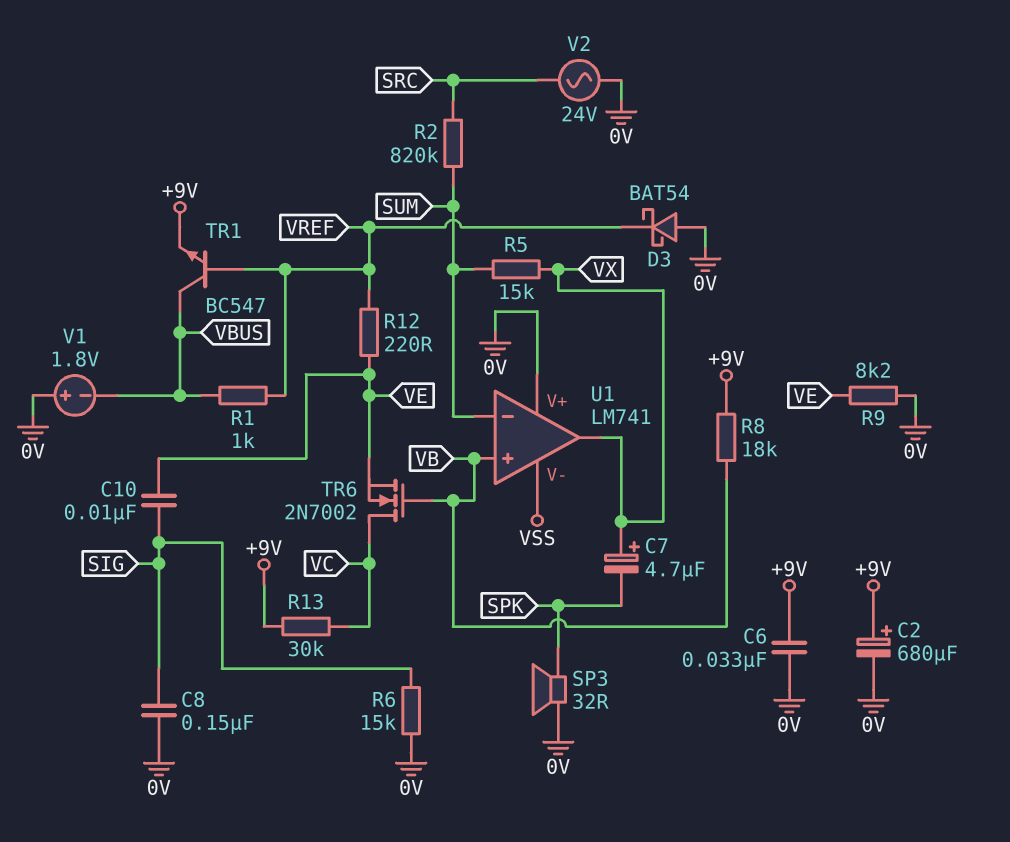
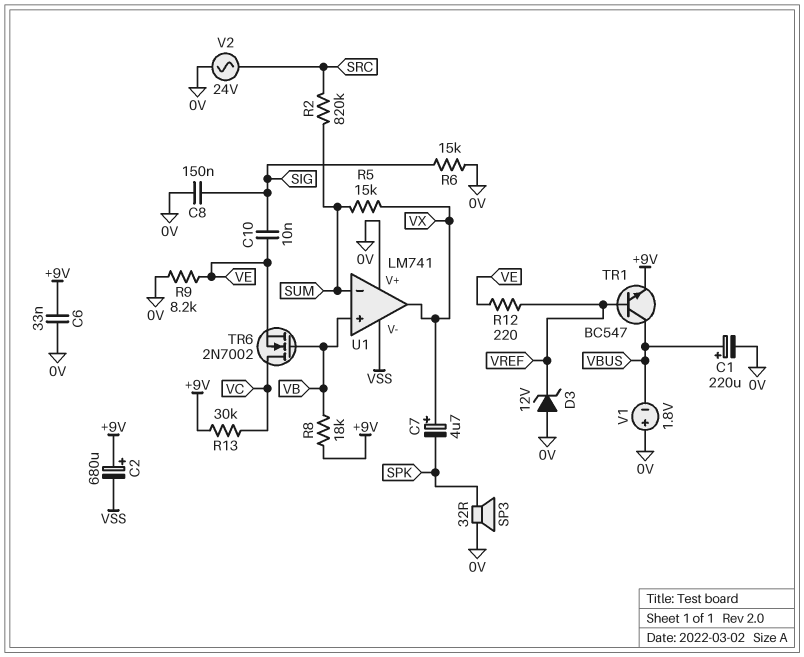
C1: none -> 220uF (plus VBUS, minus 0V)
C2: 680uF (plus +9V, minus 0V) -> 680uF (plus +9V, minus VSS)
D3: schottky BAT54 (A 0V, K VREF) -> zener 12V (A 0V, K VREF)
R1: 1k (VBUS, VREF) -> none

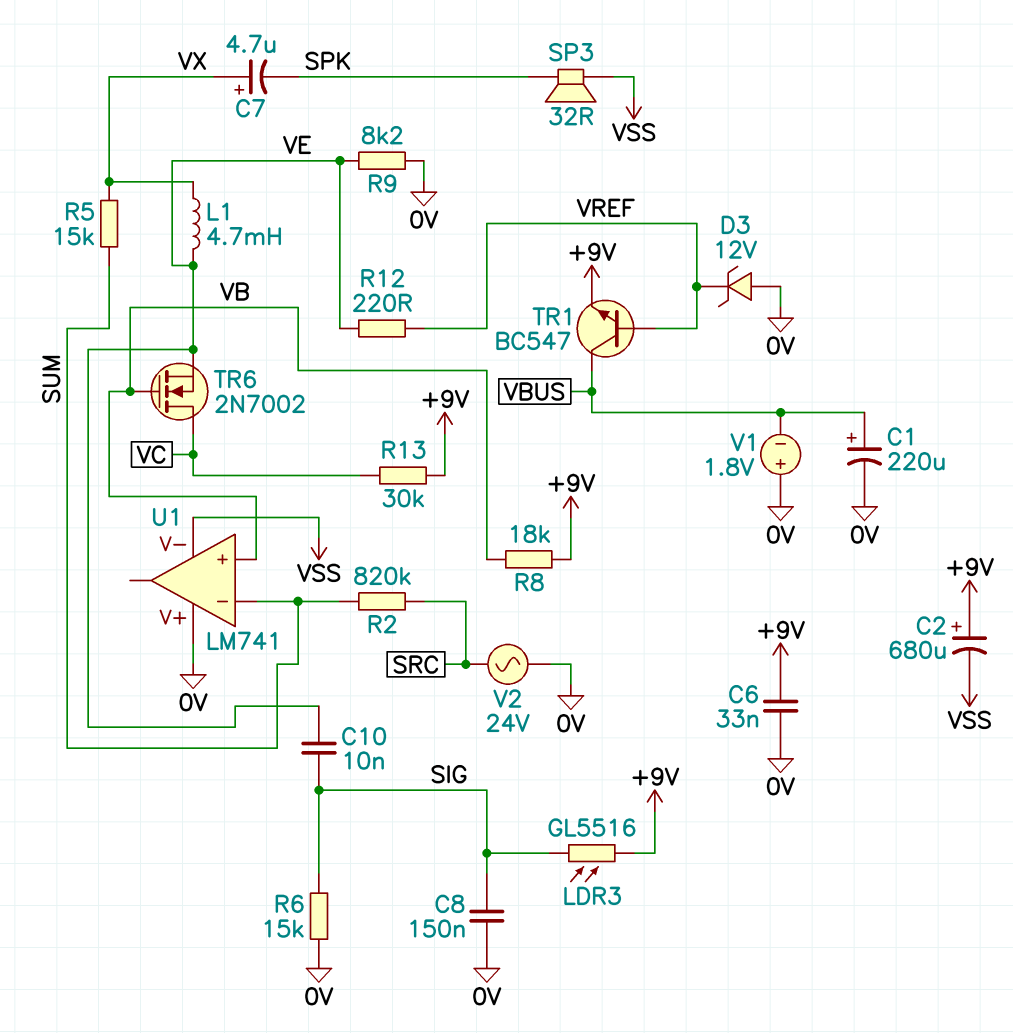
L1: none -> 4.7mH (VE, VX)
LDR3: none -> GL5516 (+9V, SIG)
SP3: speaker 32R (0V, SPK) -> speaker 32R (SPK, VSS)
U1 pin out: VX -> none

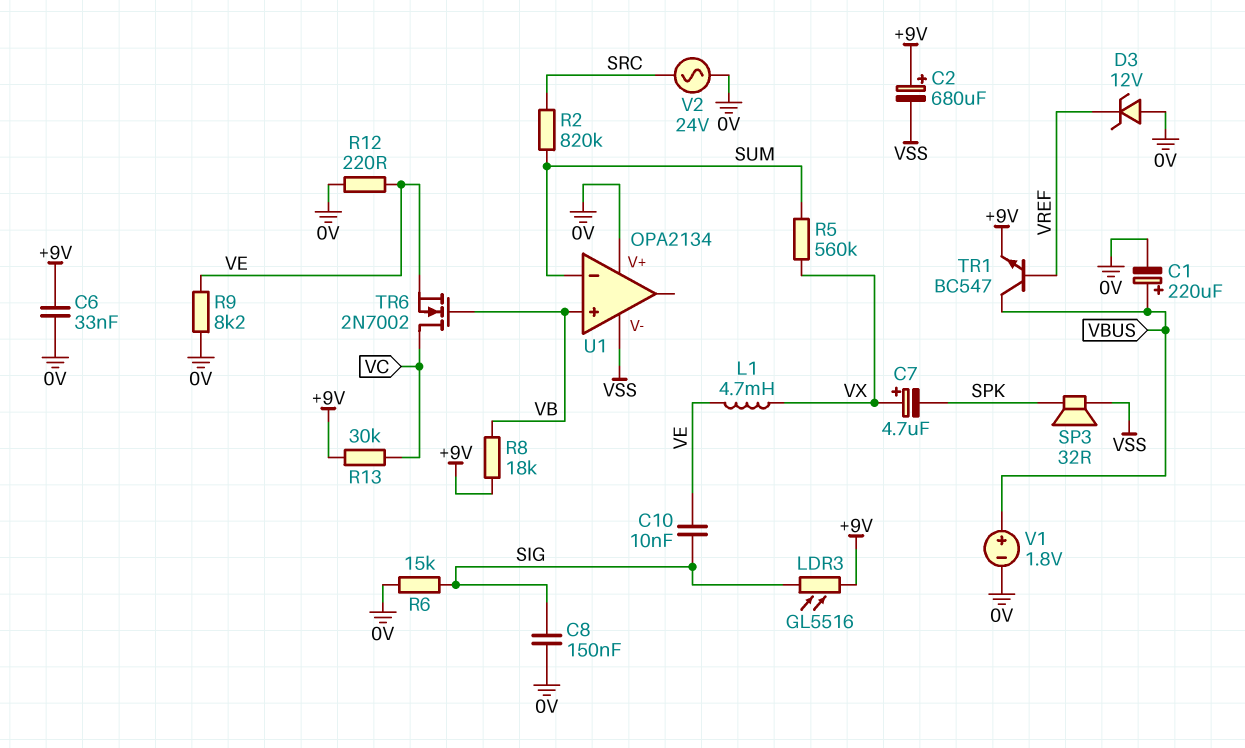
R5: 15k (SUM, VX) -> 560k (SUM, VX)
R12: 220 (VE, VREF) -> 220 (0V, VE)
U1: LM741 -> OPA2134
V1: 1.8V (plus 0V, minus VBUS) -> 1.8V (plus VBUS, minus 0V)

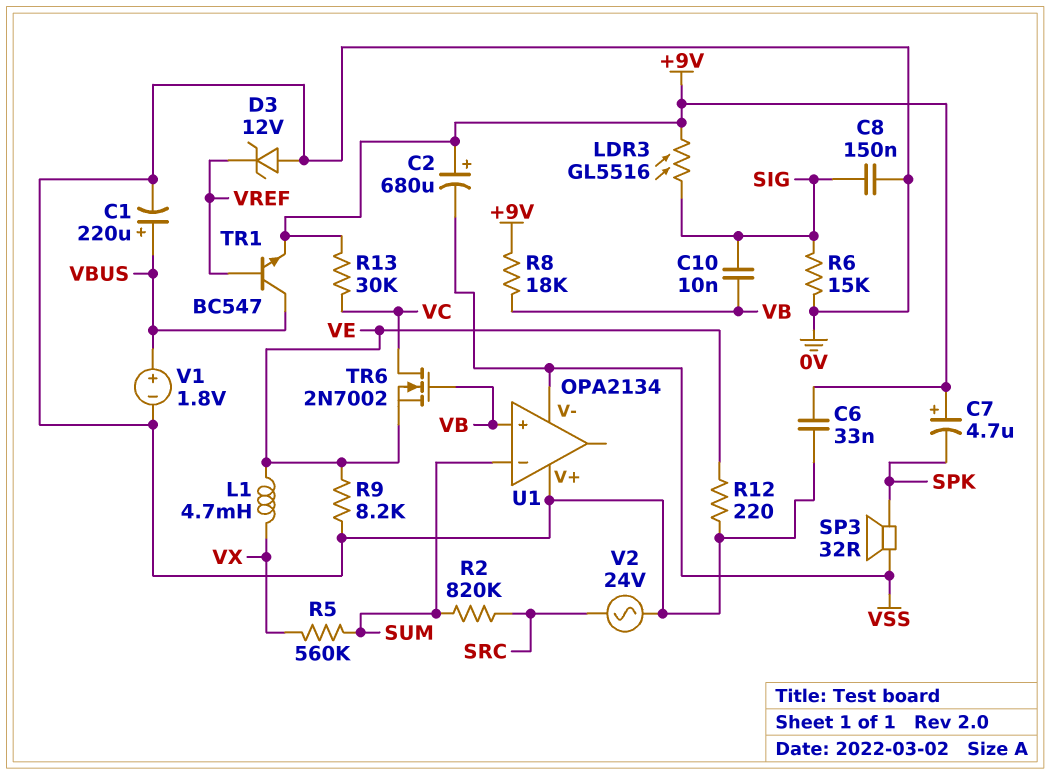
C7: 4.7uF (plus VX, minus SPK) -> 4.7uF (plus +9V, minus SPK)
C10: 10nF (SIG, VE) -> 10nF (SIG, VB)

